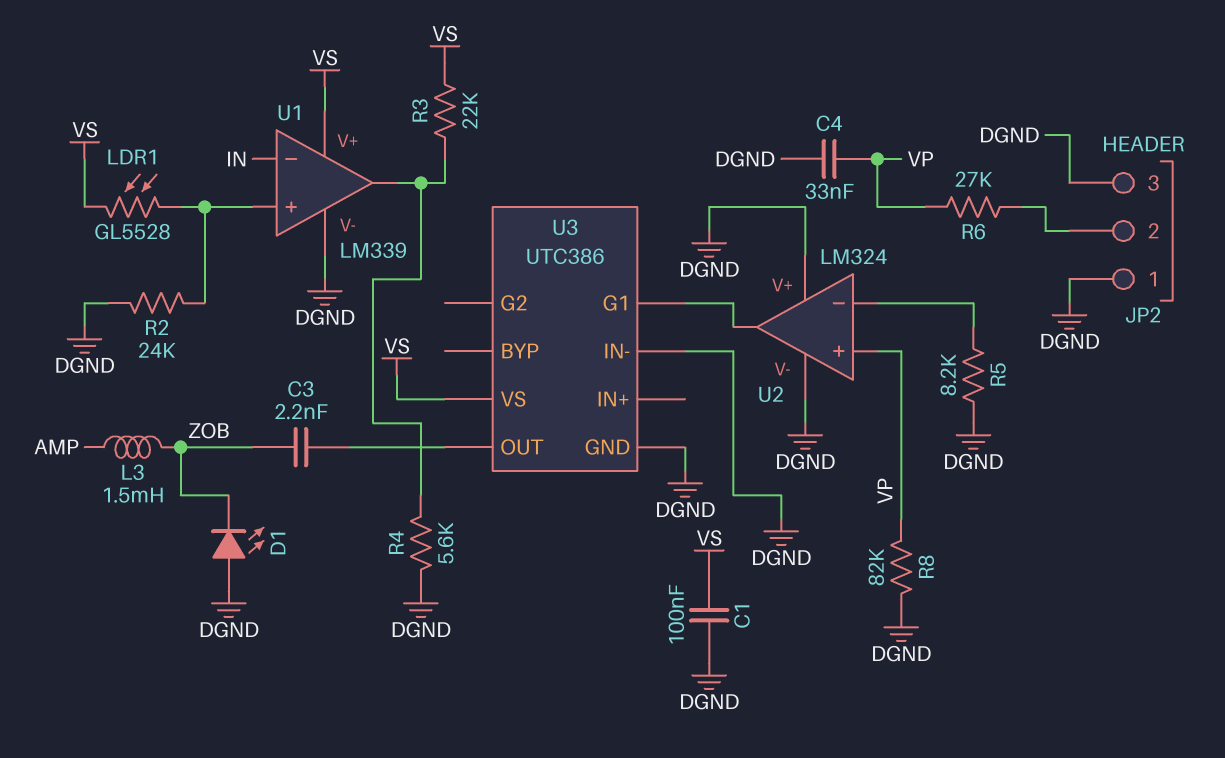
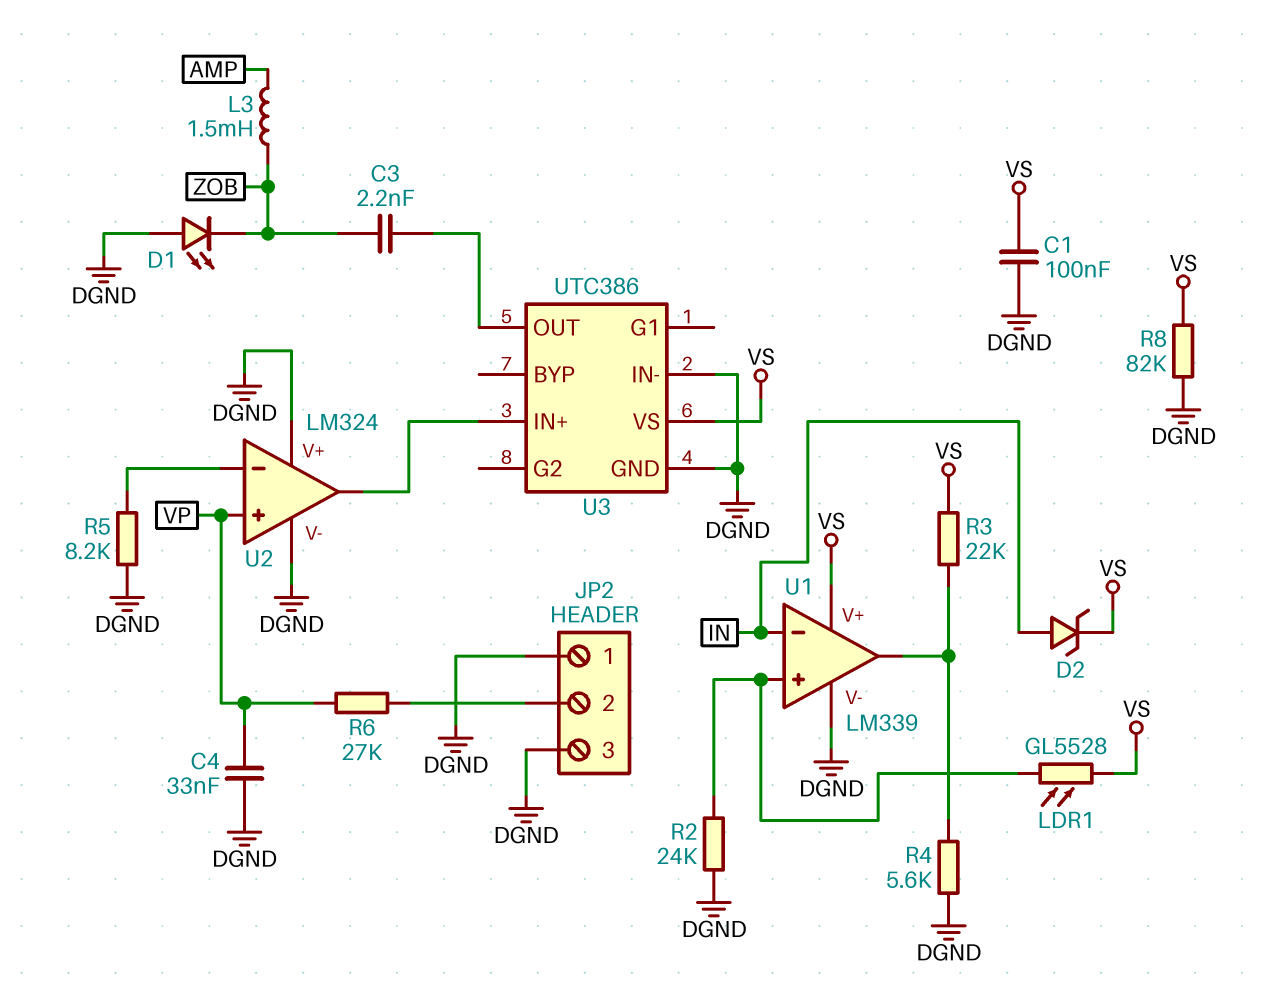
D2: none -> zener (A IN, K VS)
R8: 82k (DGND, VP) -> 82k (DGND, VS)
U3 pin G1: U2/out -> none
U3 pin IN+: none -> U2/out

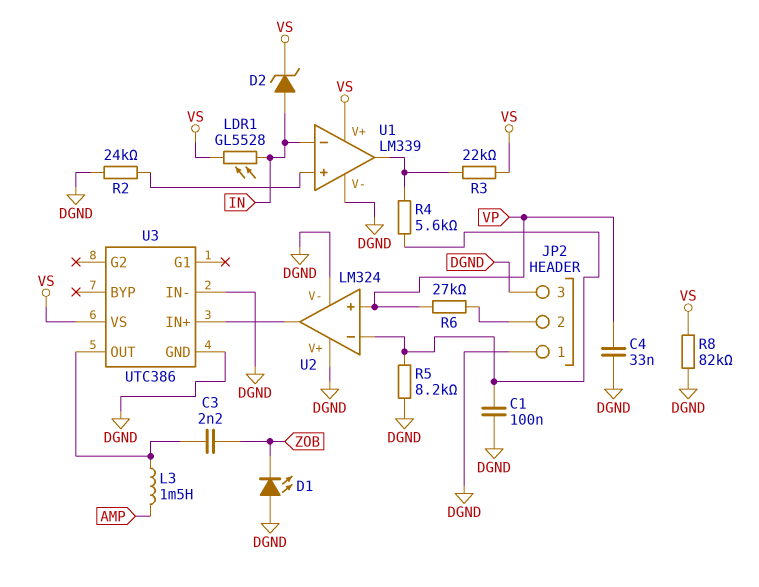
C1: 100nF (DGND, VS) -> 100nF (DGND, U2/in-)
L3: 1.5mH (AMP, ZOB) -> 1.5mH (AMP, U3/OUT)
LDR1: GL5528 (U1/in+, VS) -> GL5528 (IN, VS)
R4: 5.6k (DGND, U1/out) -> 5.6k (U1/out, U2/in-)

